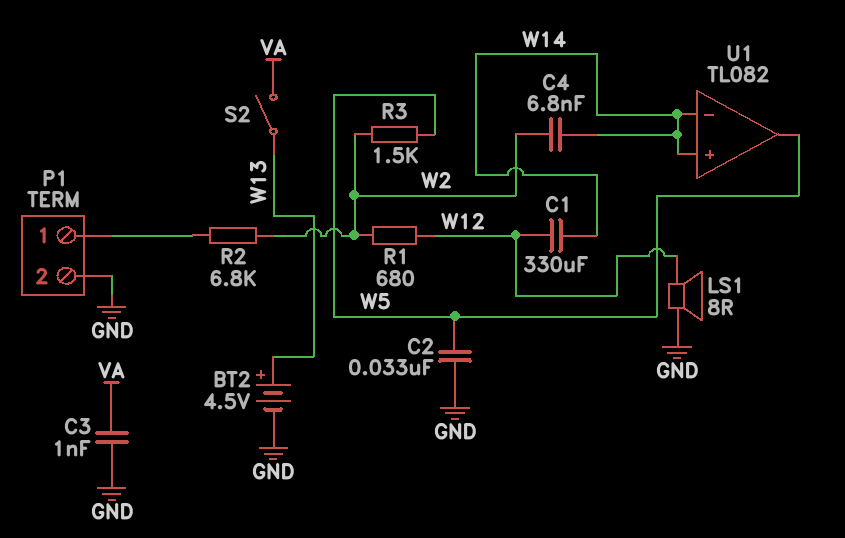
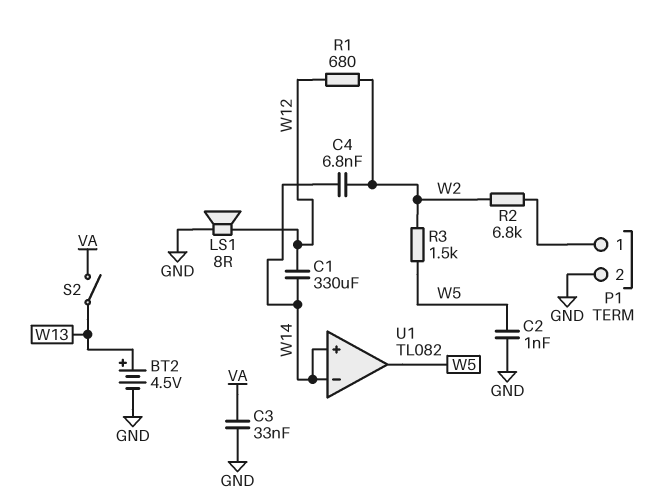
C2: 33nF (GND, W5) -> 1nF (GND, W5)
C3: 1nF (GND, VA) -> 33nF (GND, VA)

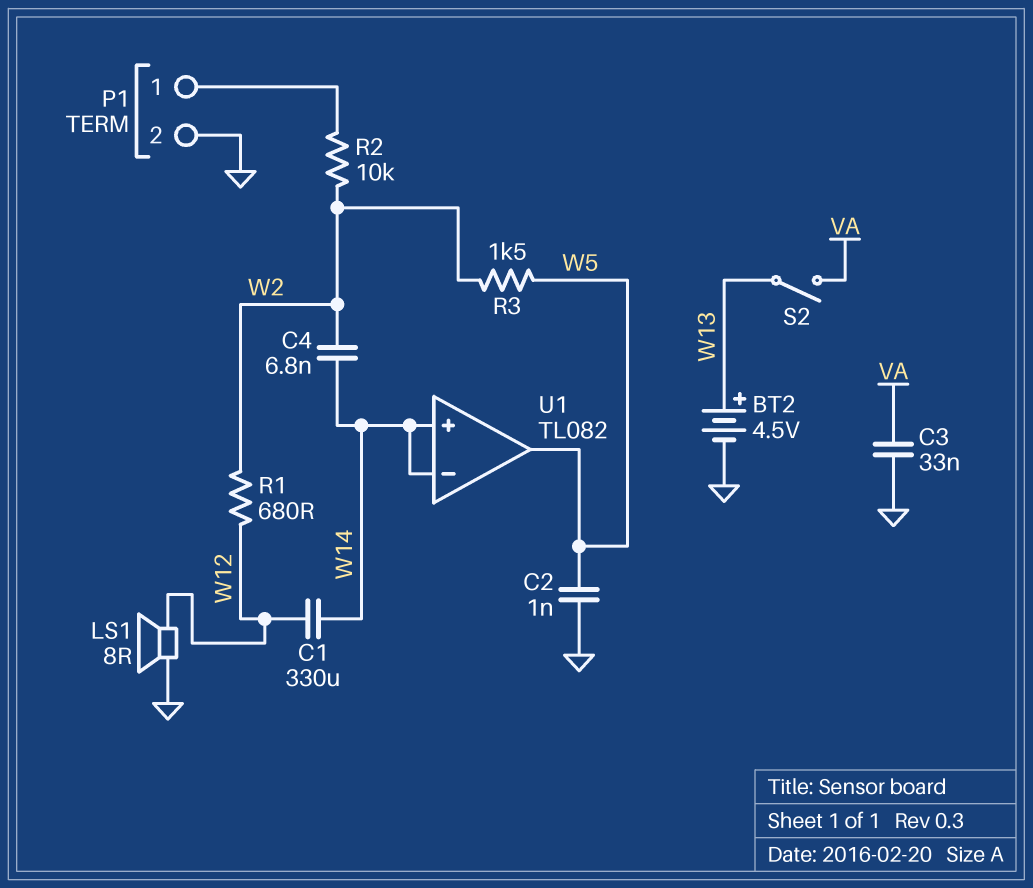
R2: 6.8k (P1/1, W2) -> 10k (P1/1, W2)

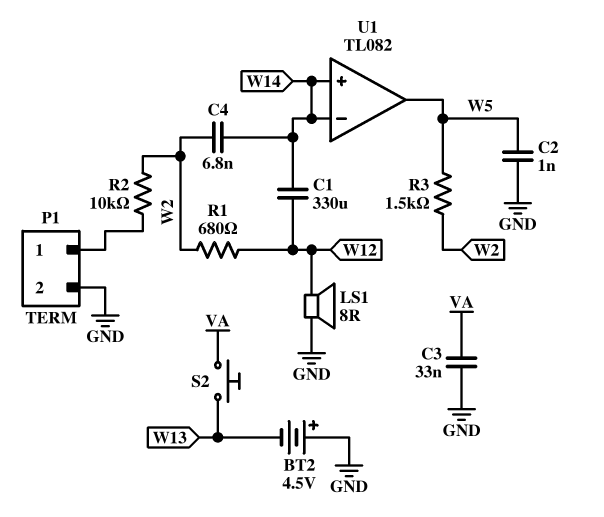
BT2: 4.5V (plus W13, minus GND) -> 4.5V (plus GND, minus W13)
S2: switch (VA, W13) -> button (VA, W13)

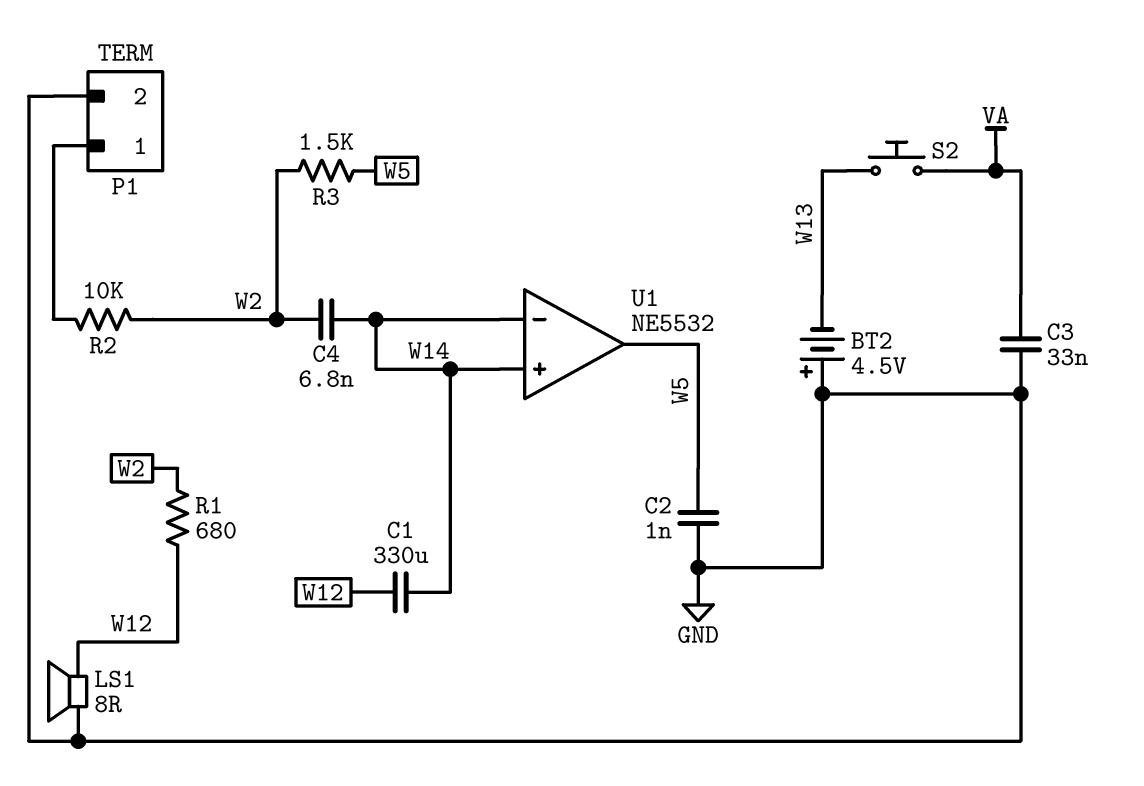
U1: TL082 -> NE5532

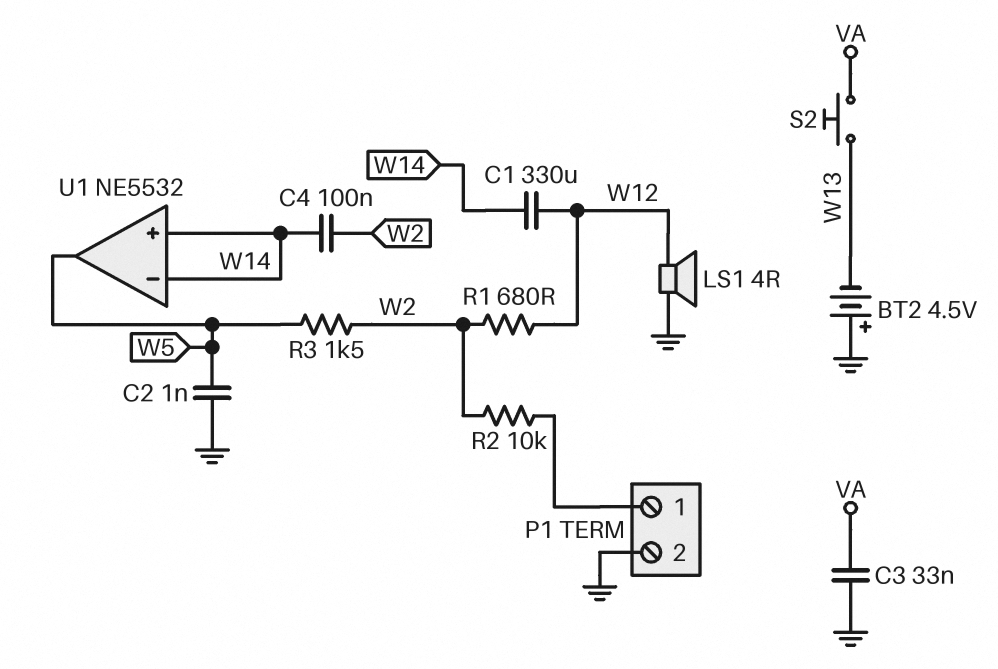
C4: 6.8nF (W2, W14) -> 100nF (W2, W14)
LS1: speaker 8R (GND, W12) -> speaker 4R (GND, W12)

